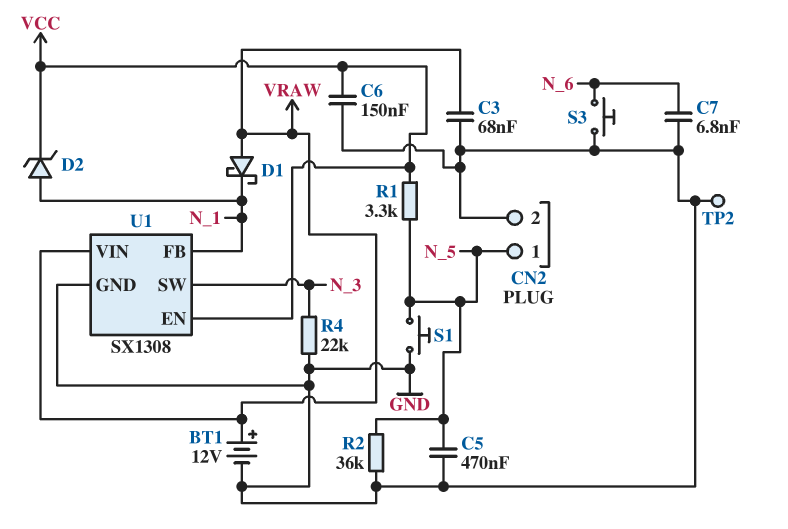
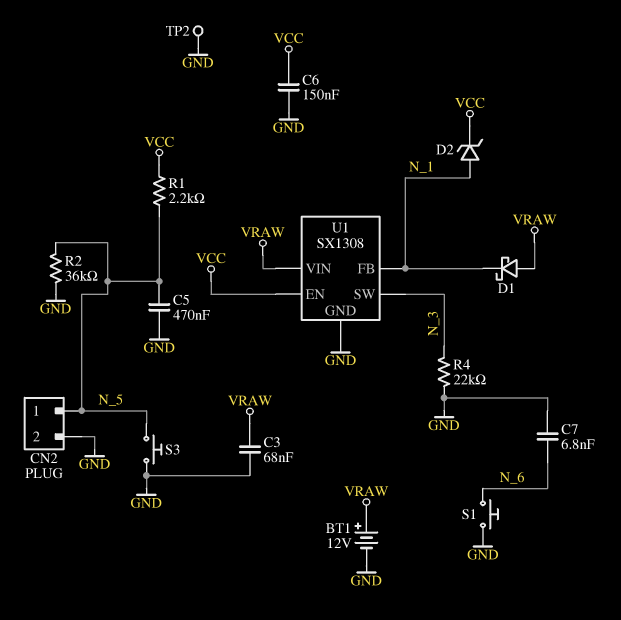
R1: 3.3k (N_5, VCC) -> 2.2k (N_5, VCC)
S1: button (GND, N_5) -> button (GND, N_6)
S3: button (GND, N_6) -> button (GND, N_5)

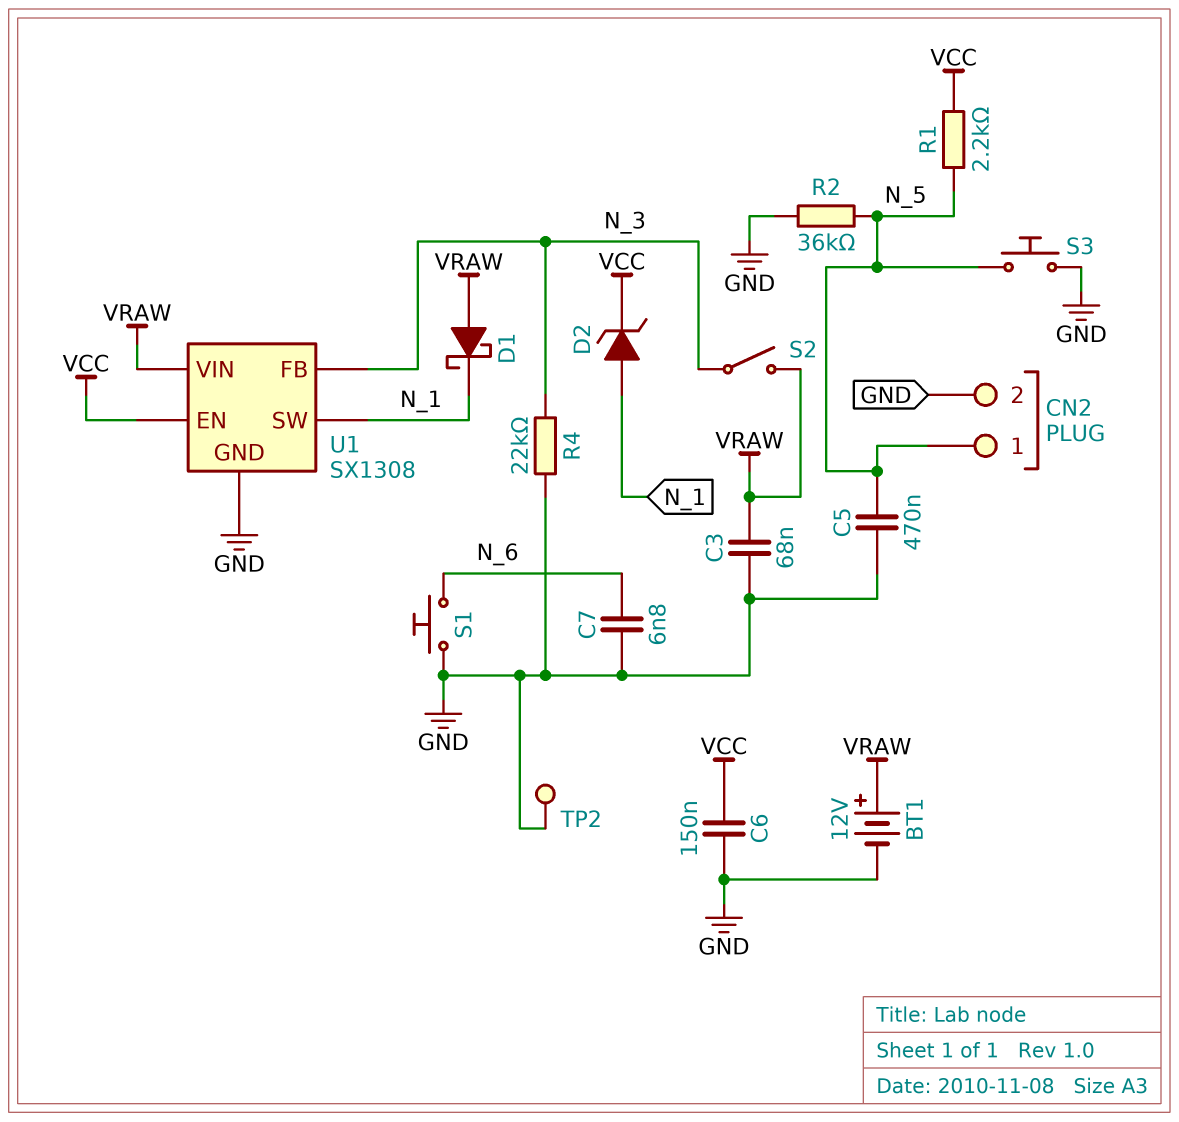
S2: none -> switch (N_3, VRAW)
U1 pin FB: N_1 -> N_3
U1 pin SW: N_3 -> N_1

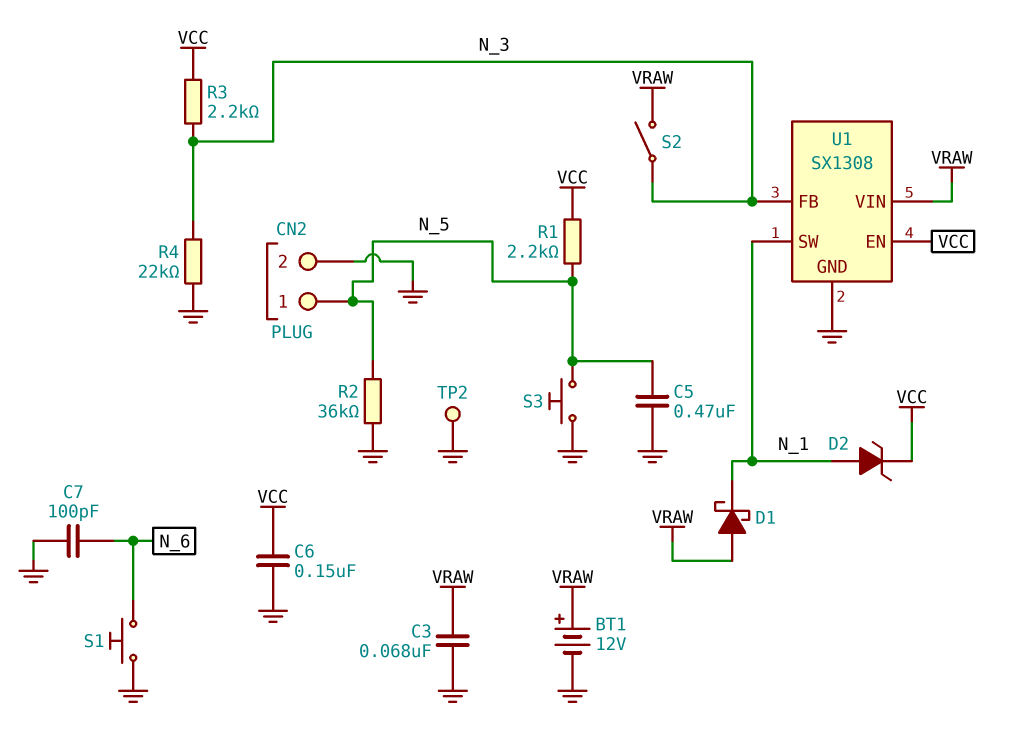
C7: 6.8nF (GND, N_6) -> 100pF (GND, N_6)
R3: none -> 2.2k (N_3, VCC)

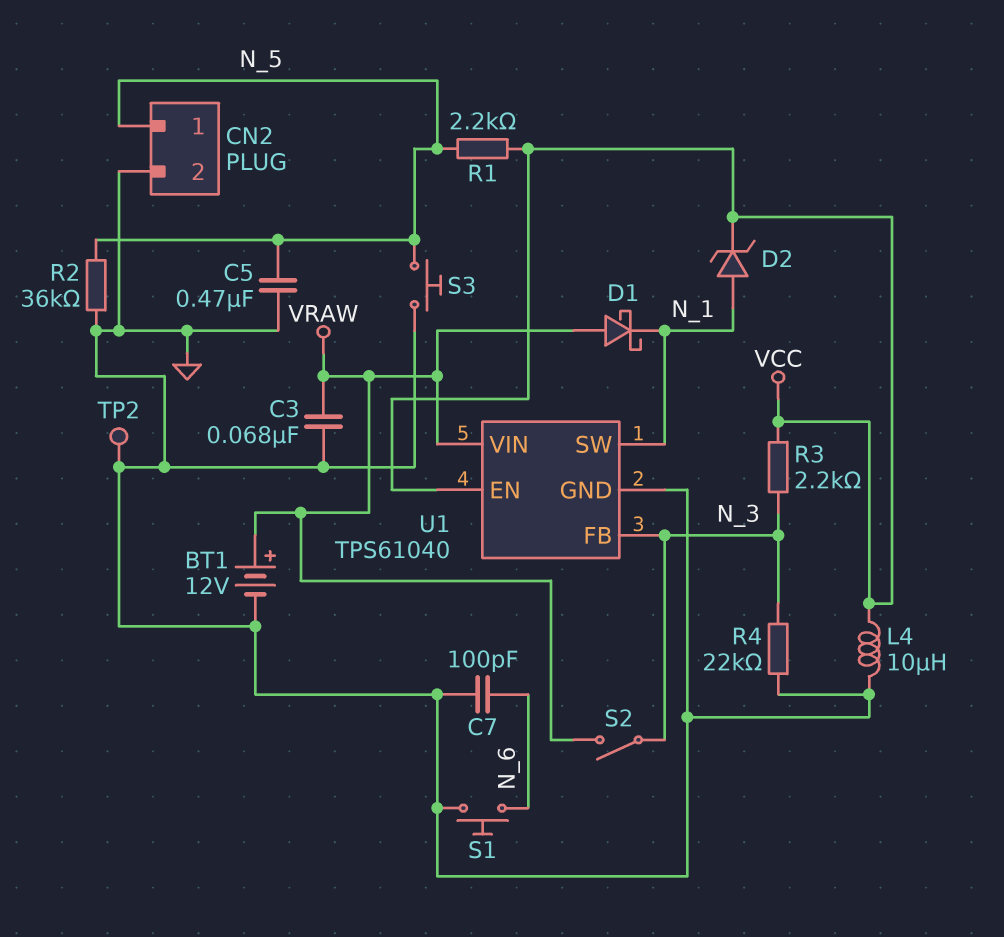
C6: 150nF (GND, VCC) -> none
L4: none -> 10uH (GND, VCC)
U1: SX1308 -> TPS61040

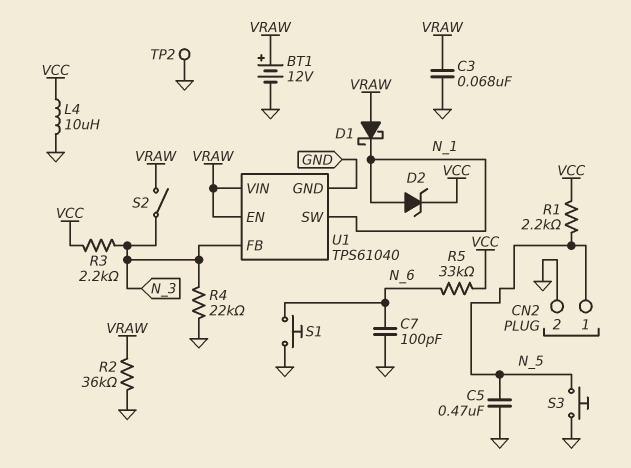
R2: 36k (GND, N_5) -> 36k (GND, VRAW)
R5: none -> 33k (N_6, VCC)
U1 pin EN: VCC -> VRAW

